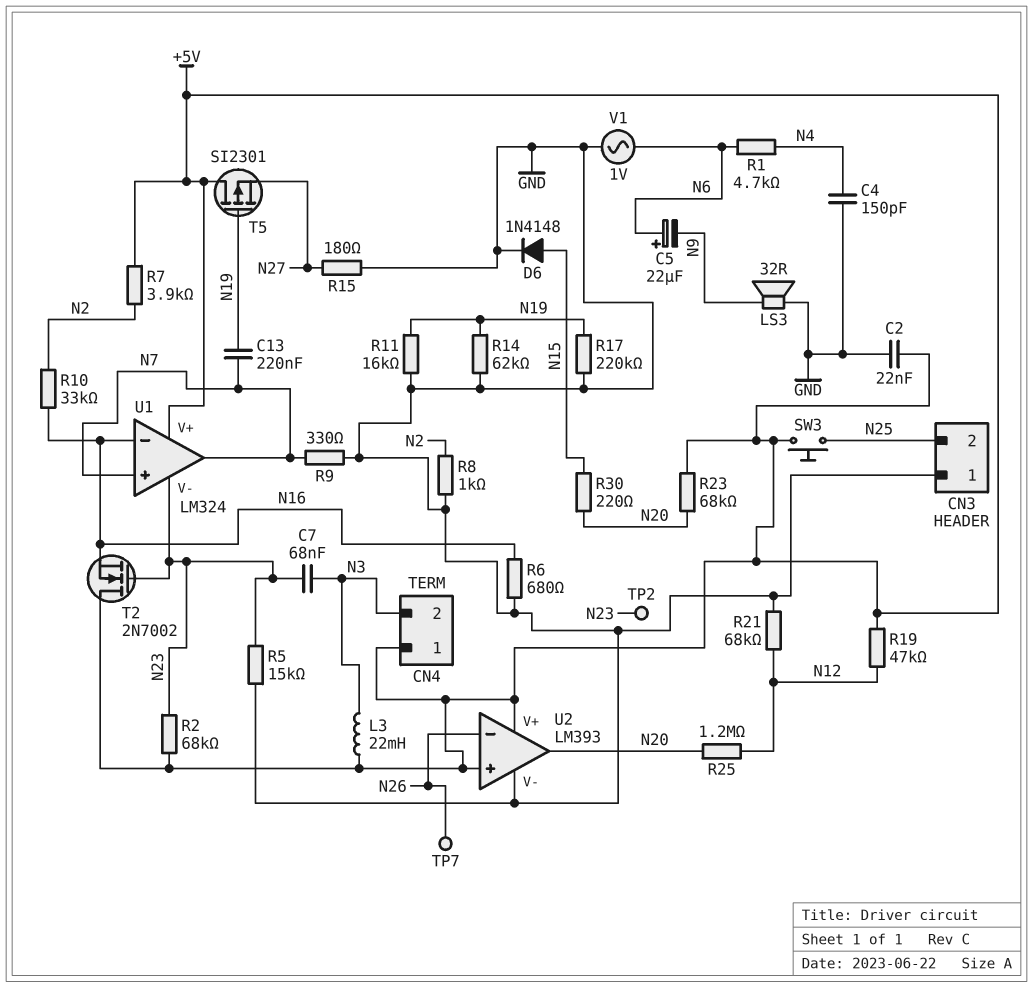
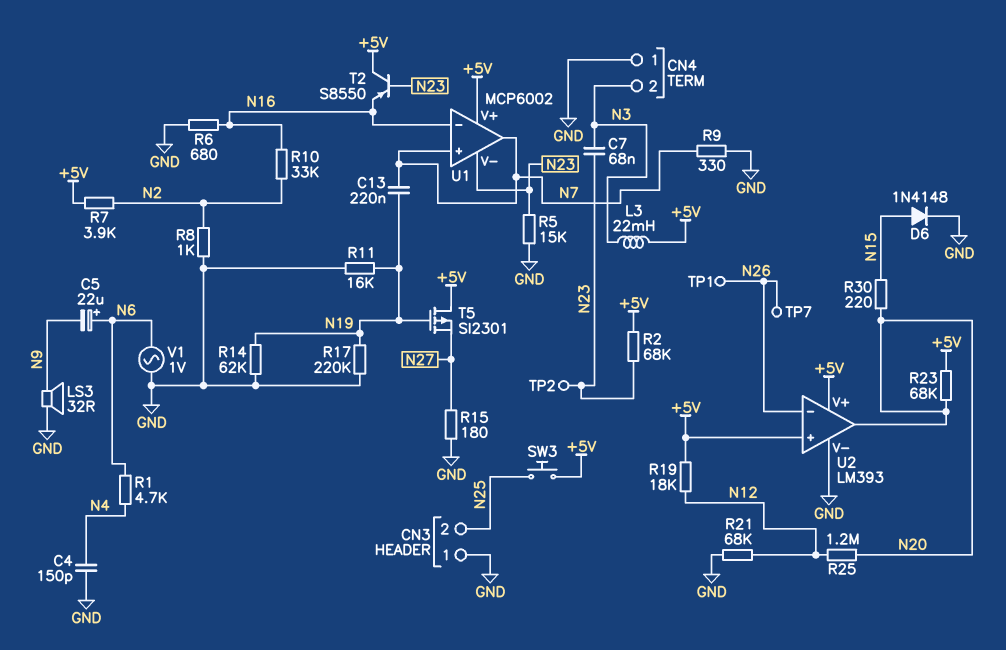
C2: 22nF (+5V, GND) -> none
CN4 pin 1: +5V -> GND
R19: 47k (+5V, N12) -> 18k (+5V, N12)
T2: NMOS 2N7002 (G N23, D +5V, S N16) -> PNP S8550 (B N23, C +5V, E N16)
TP1: none -> test point (N26)
U1: LM324 -> MCP6002

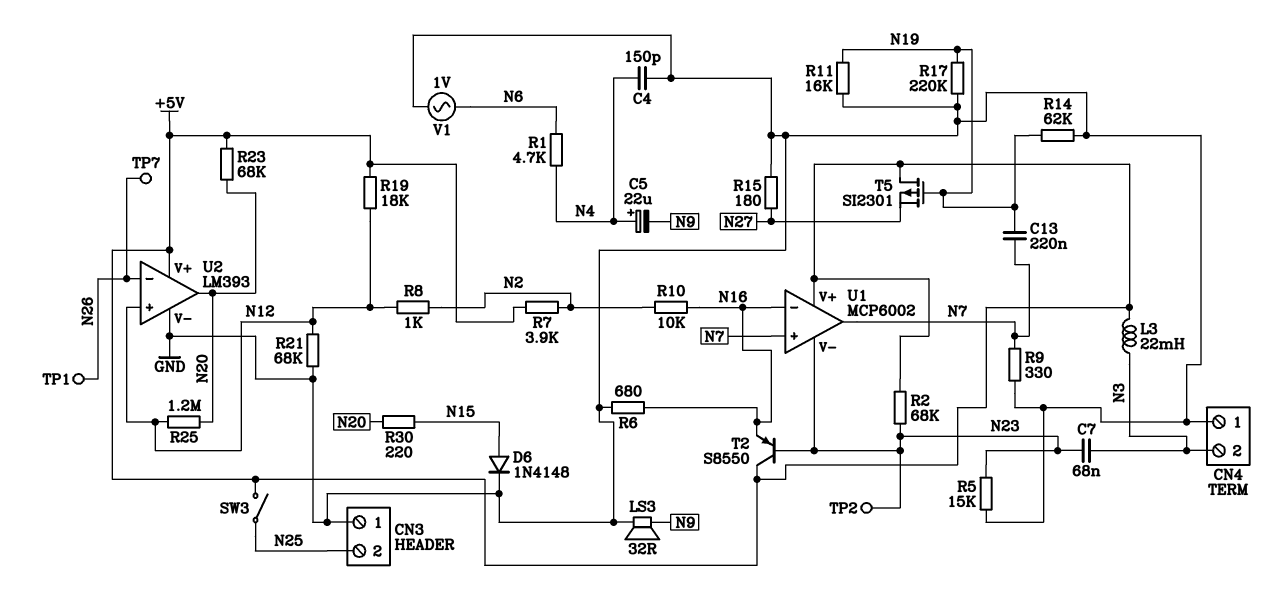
C5: 22uF (plus N6, minus N9) -> 22uF (plus N4, minus N9)
R8: 1k (GND, N2) -> 1k (N2, N12)
R10: 33k (N2, N16) -> 10k (N2, N16)
SW3: button (+5V, N25) -> switch (+5V, N25)
U2 pin in+: +5V -> N12

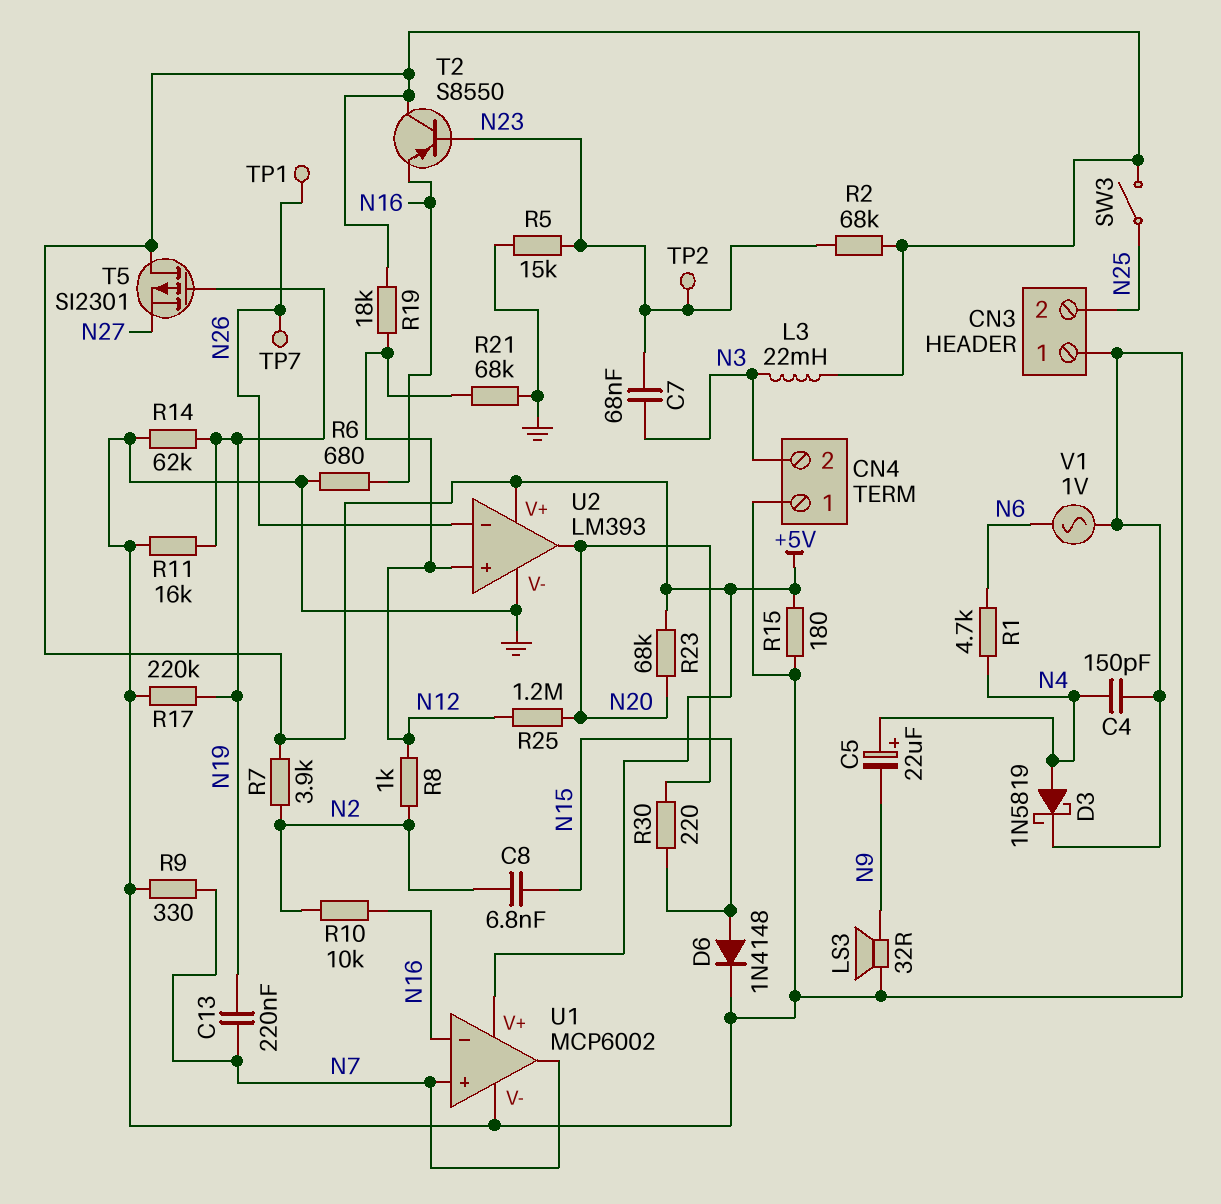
C8: none -> 6.8nF (N2, N15)
D3: none -> schottky 1N5819 (A N4, K GND)
R15: 180 (GND, N27) -> 180 (+5V, GND)
U1 pin V-: N23 -> GND

